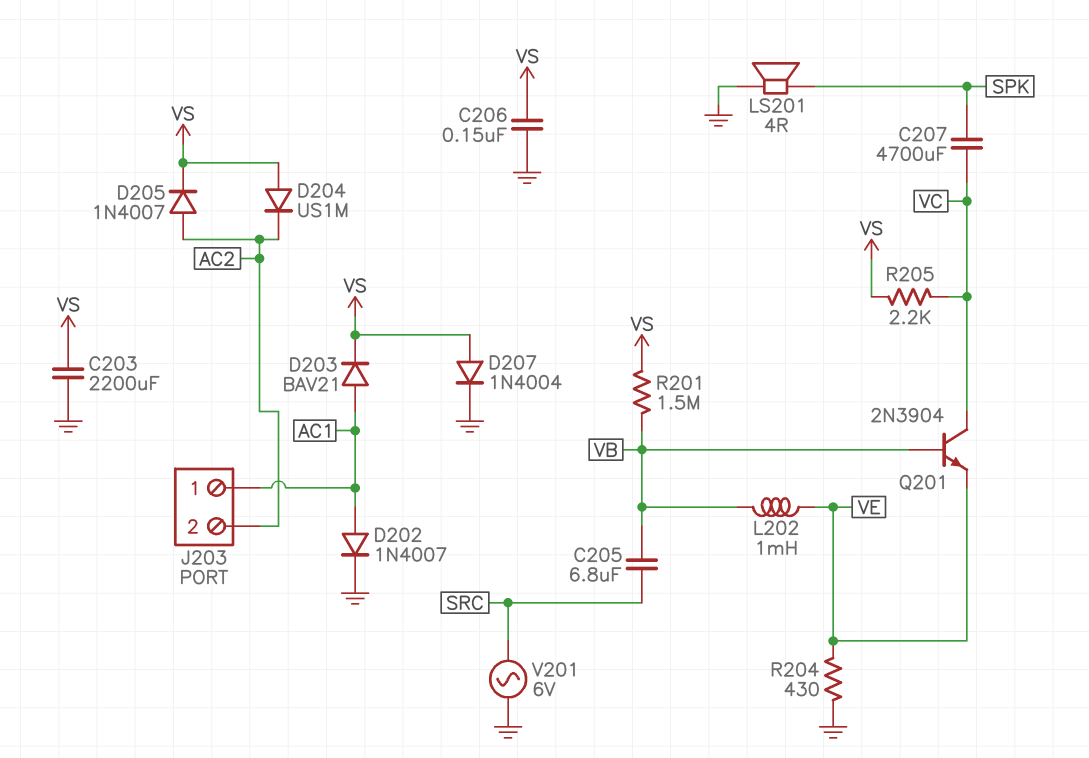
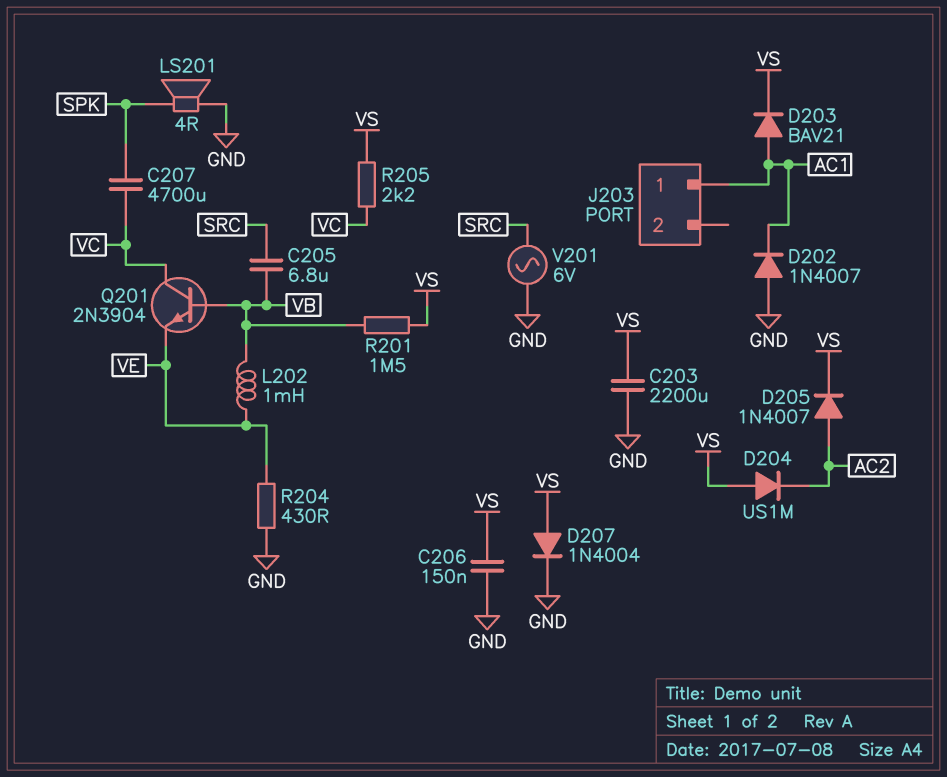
D202: diode 1N4007 (A AC1, K GND) -> diode 1N4007 (A GND, K AC1)
J203 pin 2: AC2 -> none

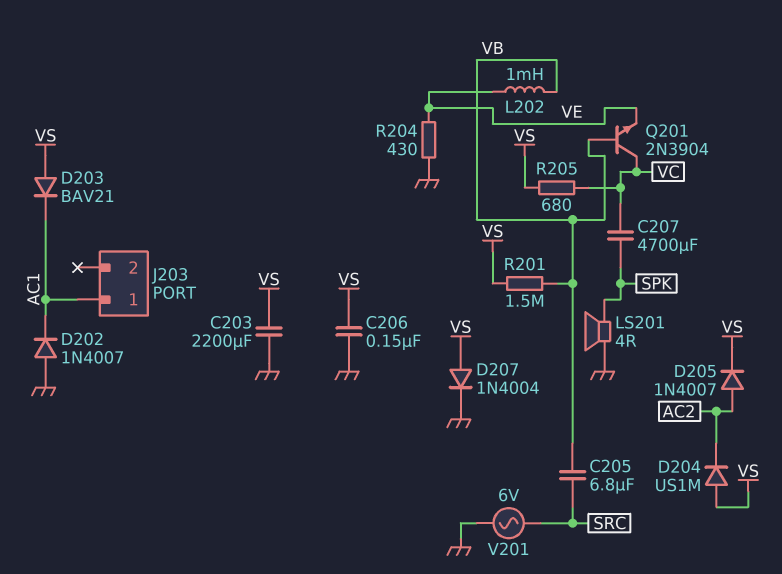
D203: diode BAV21 (A AC1, K VS) -> diode BAV21 (A VS, K AC1)
R205: 2.2k (VC, VS) -> 680 (VC, VS)

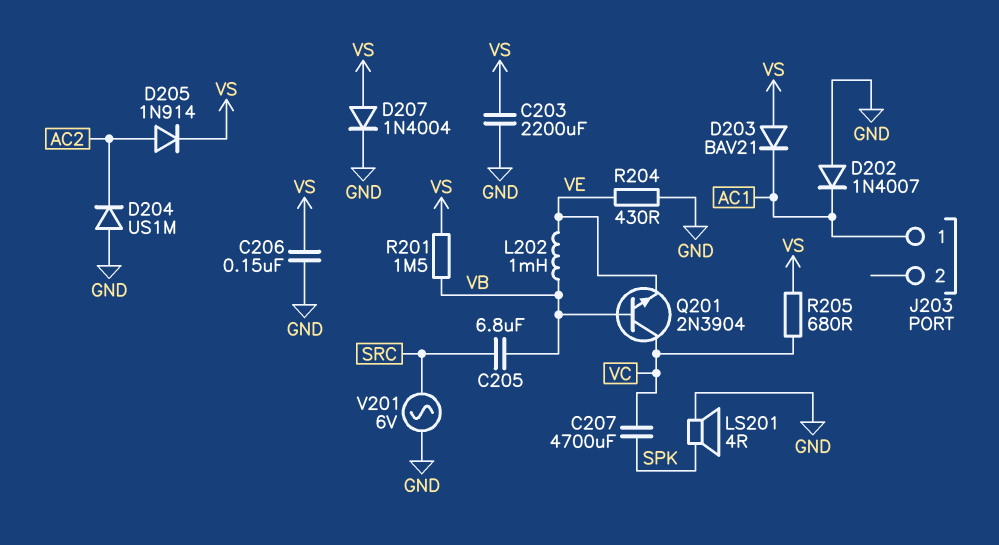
D204: diode US1M (A VS, K AC2) -> diode US1M (A GND, K AC2)
D205: diode 1N4007 (A AC2, K VS) -> diode 1N914 (A AC2, K VS)

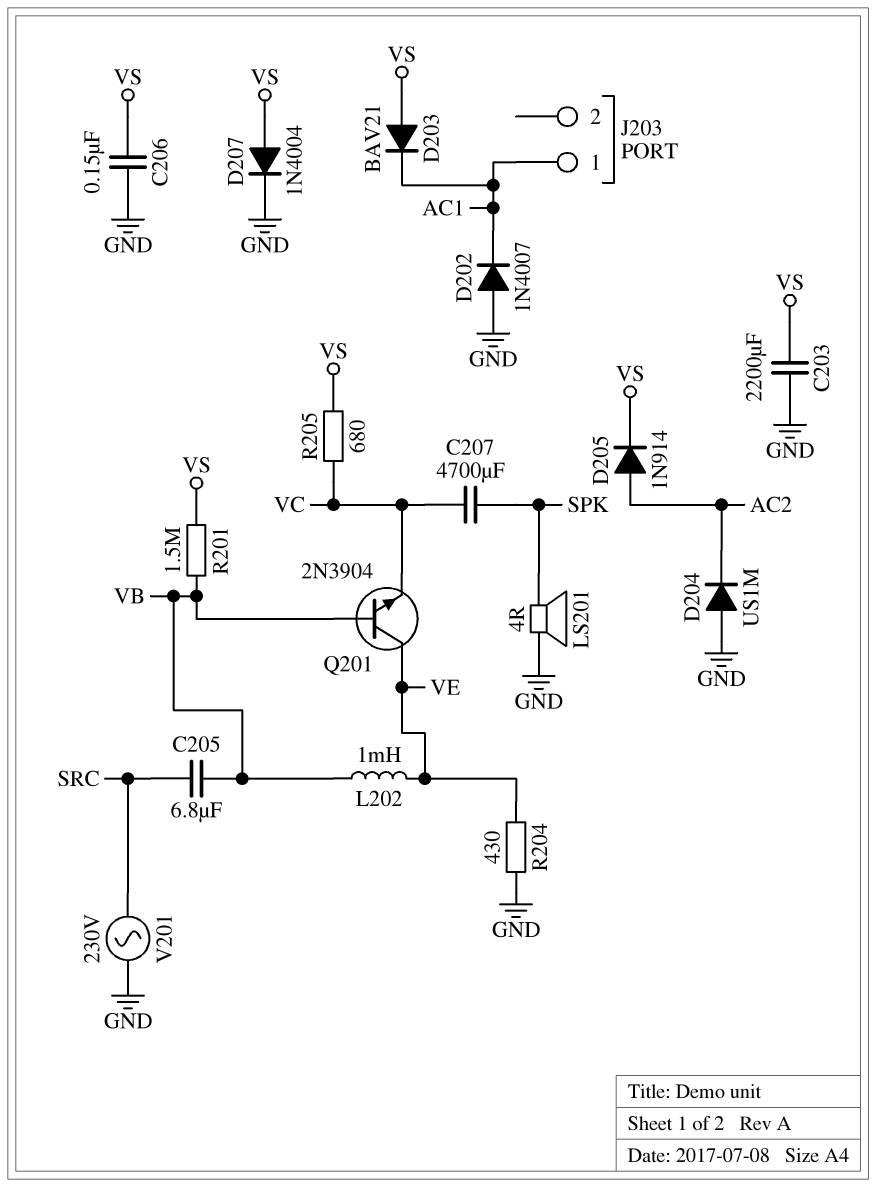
Q201: NPN 2N3904 (B VB, C VC, E VE) -> NPN 2N3904 (B VB, C VE, E VC)
V201: AC 6V (GND, SRC) -> AC 230V (GND, SRC)

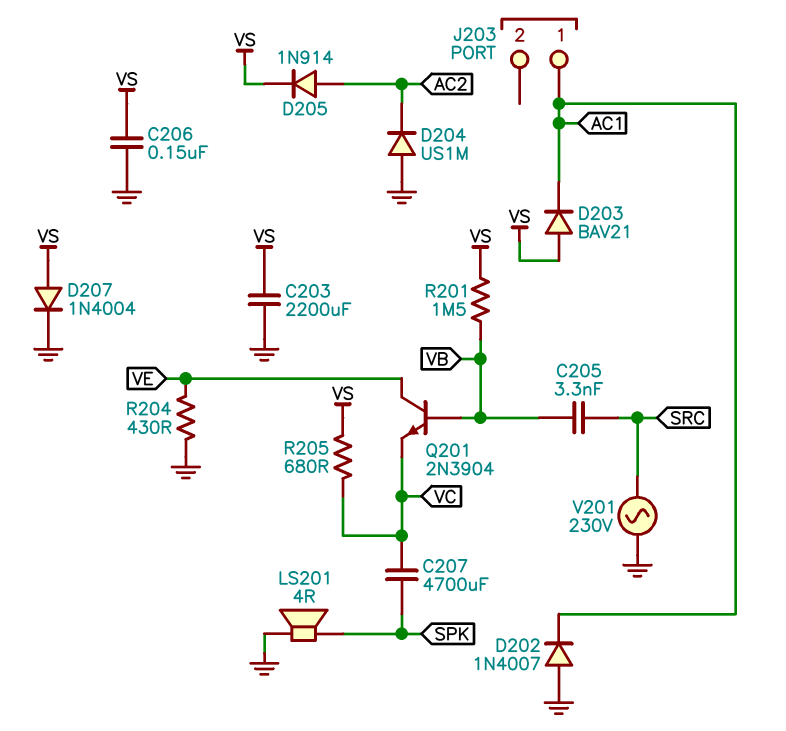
C205: 6.8uF (SRC, VB) -> 3.3nF (SRC, VB)
L202: 1mH (VB, VE) -> none

